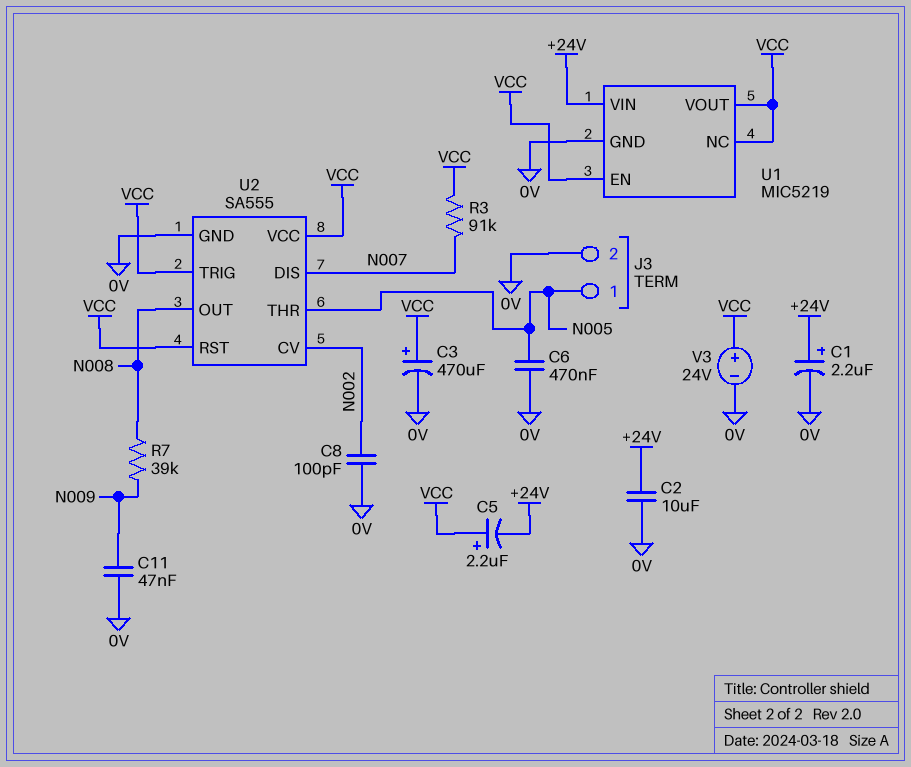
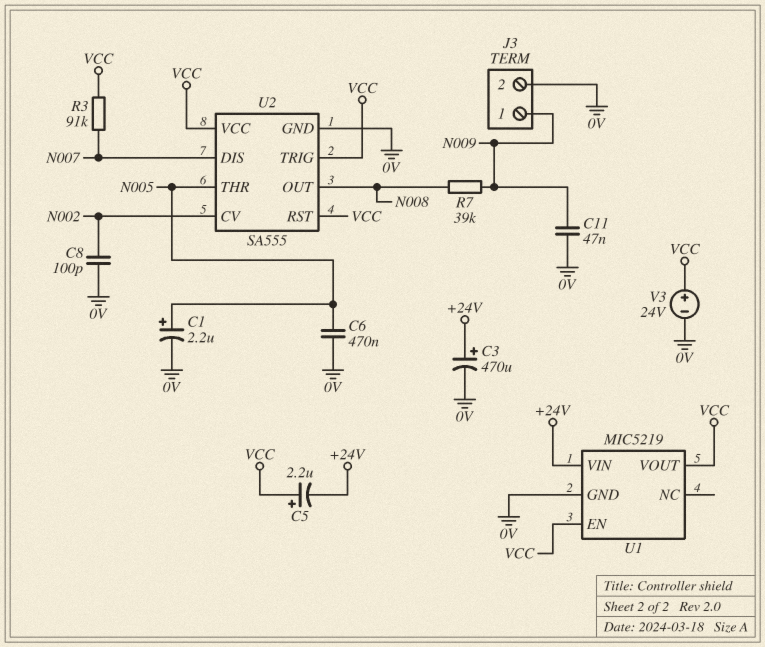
C1: 2.2uF (plus +24V, minus 0V) -> 2.2uF (plus N005, minus 0V)
C2: 10uF (+24V, 0V) -> none
C3: 470uF (plus VCC, minus 0V) -> 470uF (plus +24V, minus 0V)
J3 pin 1: N005 -> N009
U1 pin NC: VCC -> none

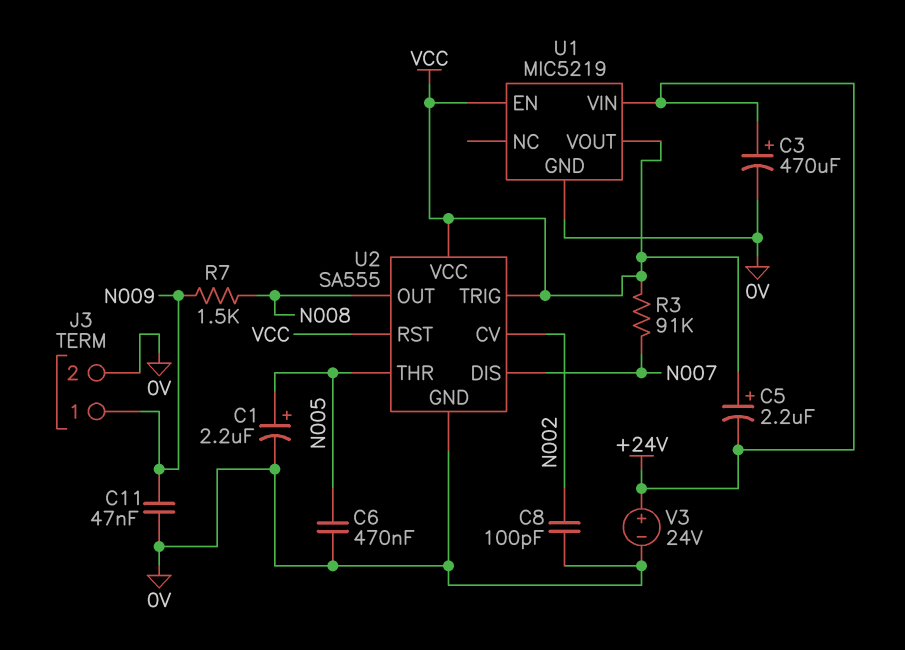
R7: 39k (N008, N009) -> 1.5k (N008, N009)
V3: 24V (plus VCC, minus 0V) -> 24V (plus +24V, minus 0V)

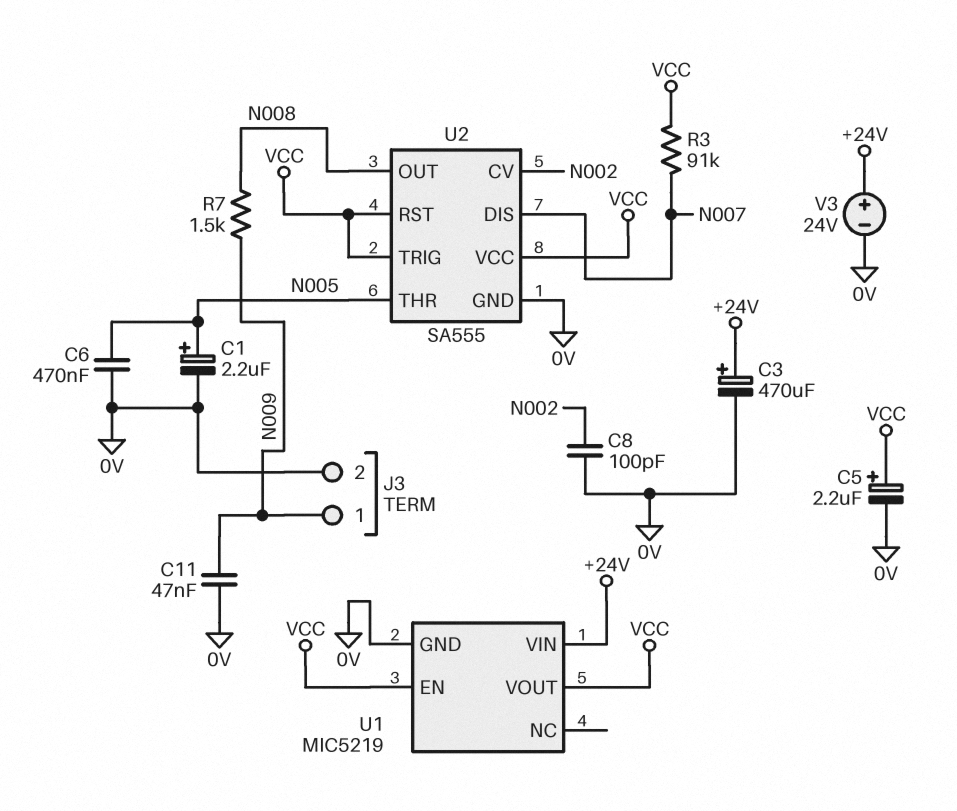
C5: 2.2uF (plus VCC, minus +24V) -> 2.2uF (plus VCC, minus 0V)

